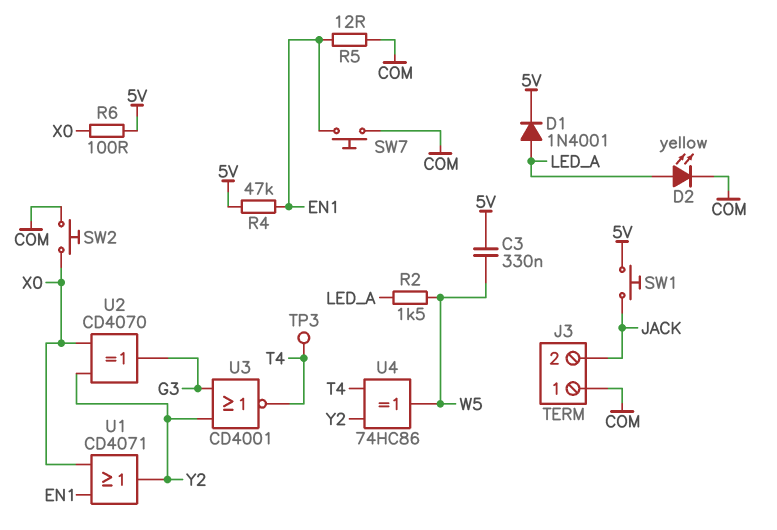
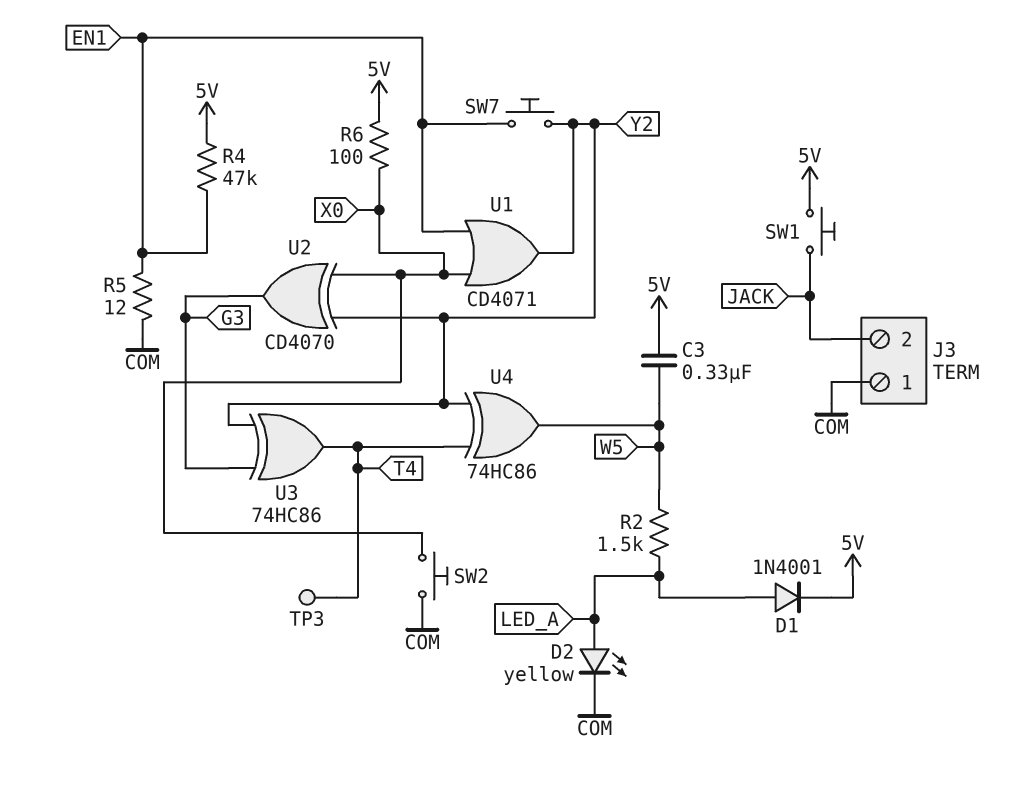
SW7: button (COM, EN1) -> button (EN1, Y2)
U3: NOR CD4001 (in G3, in Y2, out T4) -> XOR 74HC86 (in G3, in Y2, out T4)

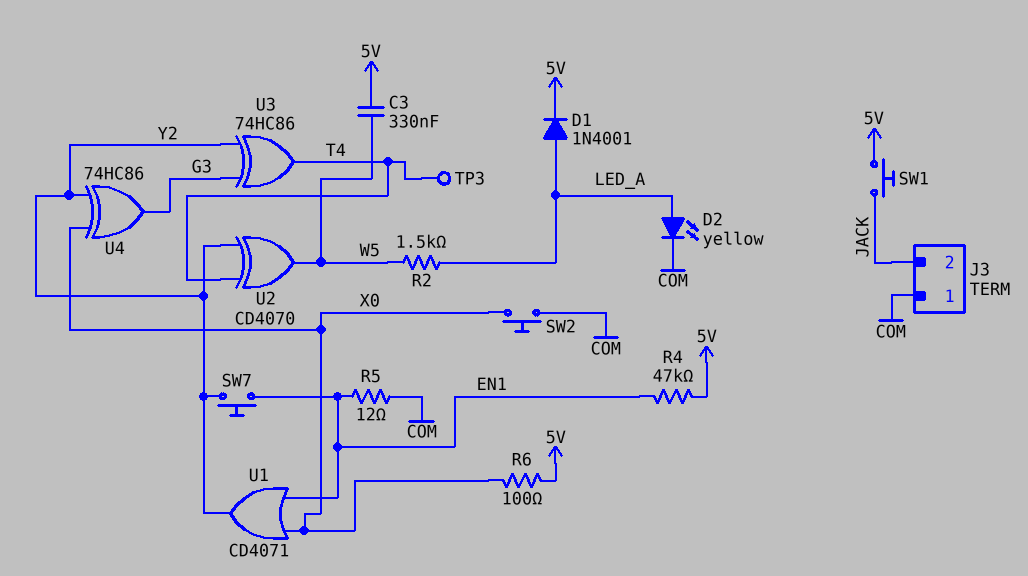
U2: XOR CD4070 (in X0, in Y2, out G3) -> XOR CD4070 (in T4, in Y2, out W5)
U4: XOR 74HC86 (in T4, in Y2, out W5) -> XOR 74HC86 (in X0, in Y2, out G3)

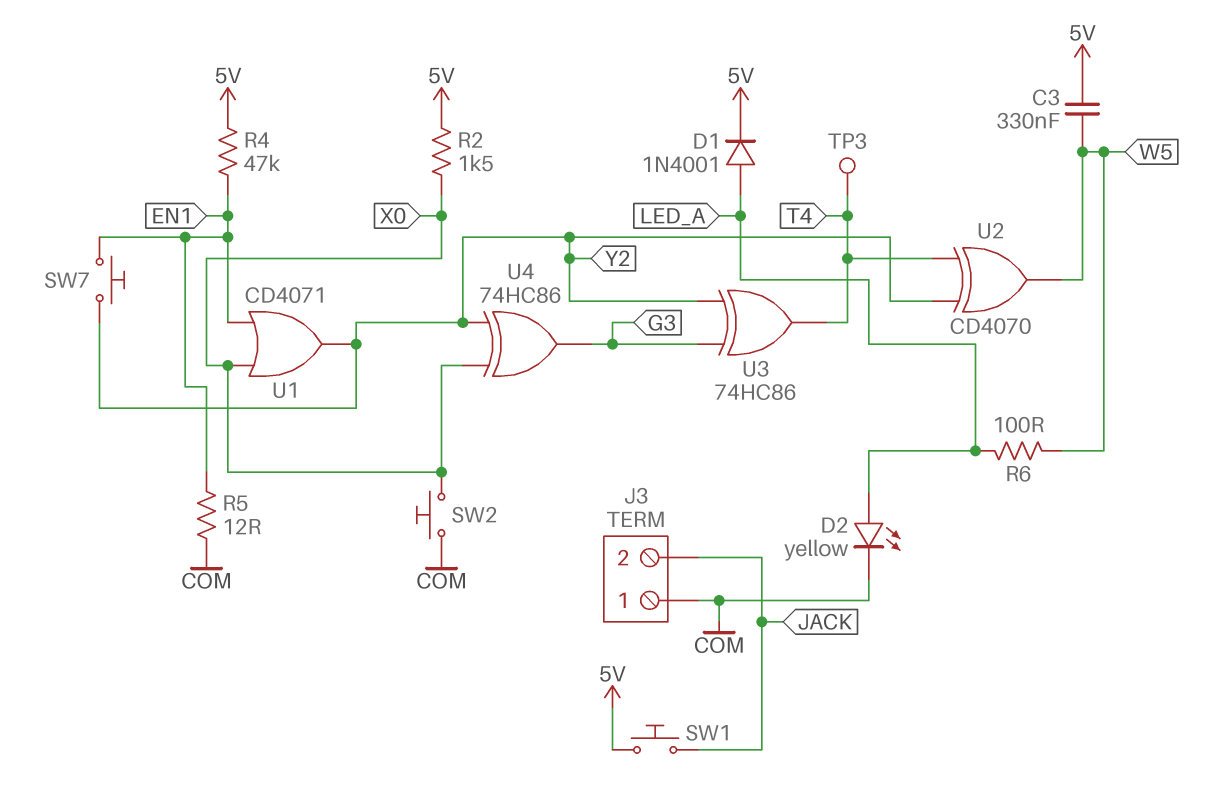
R2: 1.5k (LED_A, W5) -> 1.5k (5V, X0)
R6: 100 (5V, X0) -> 100 (LED_A, W5)

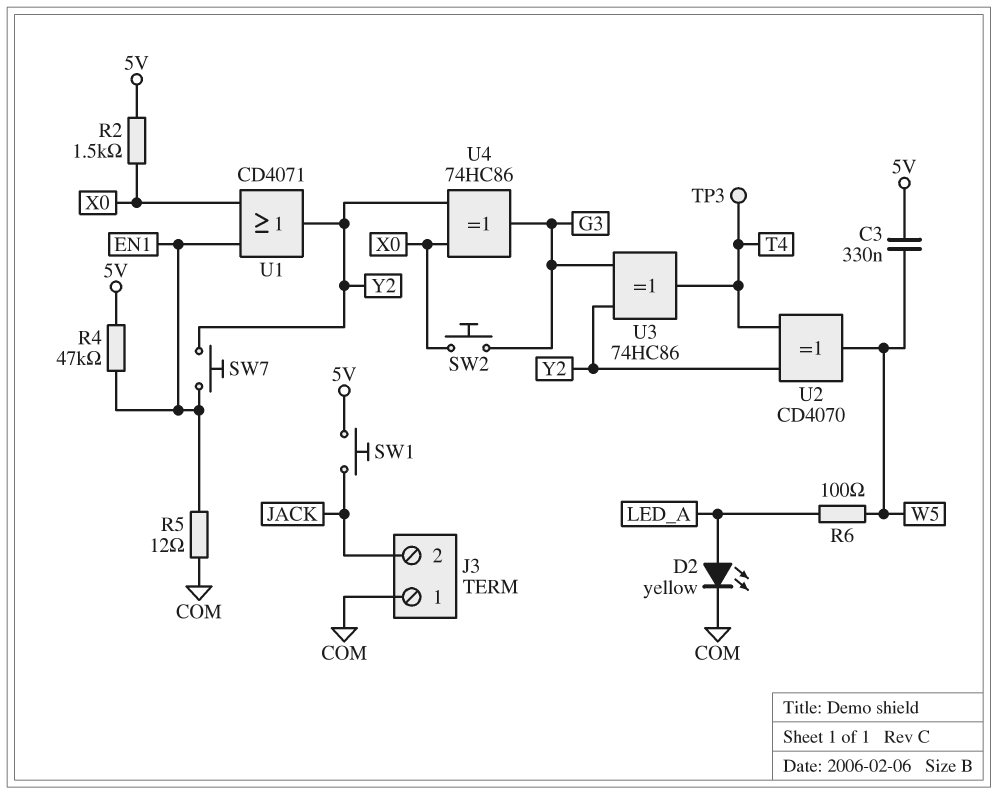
D1: diode 1N4001 (A LED_A, K 5V) -> none
SW2: button (COM, X0) -> button (G3, X0)

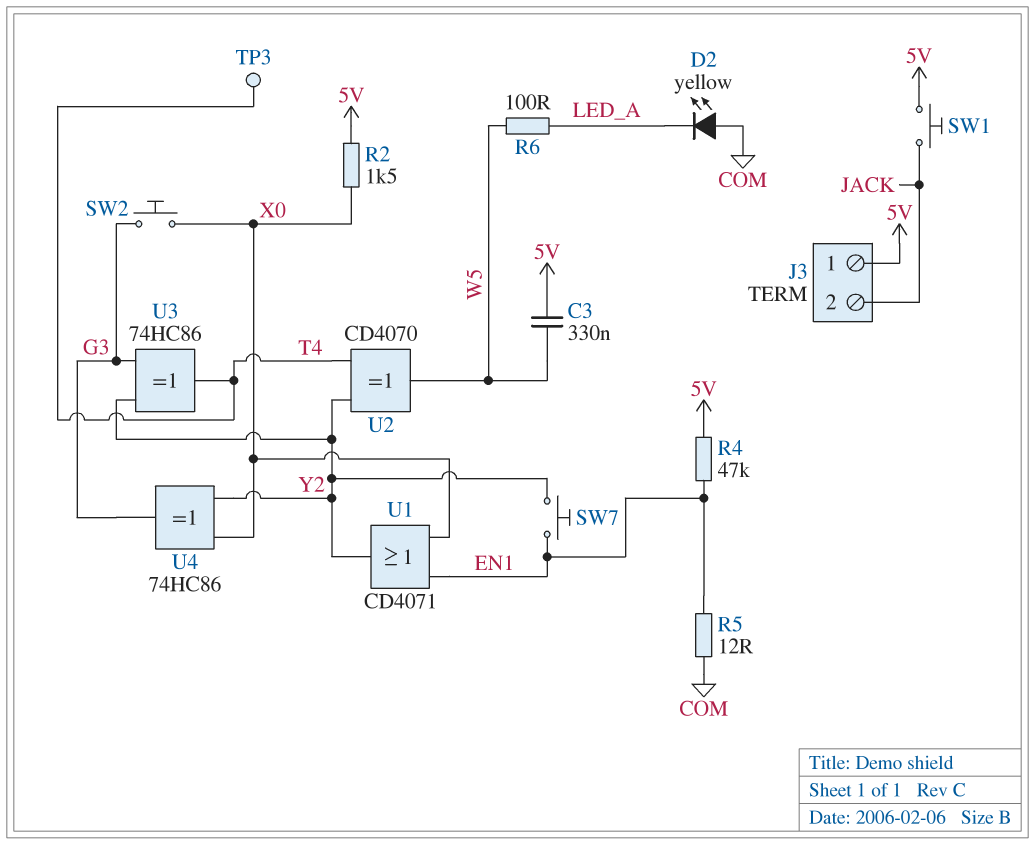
D2: LED yellow (A LED_A, K COM) -> LED yellow (A COM, K LED_A)
J3 pin 1: COM -> 5V

